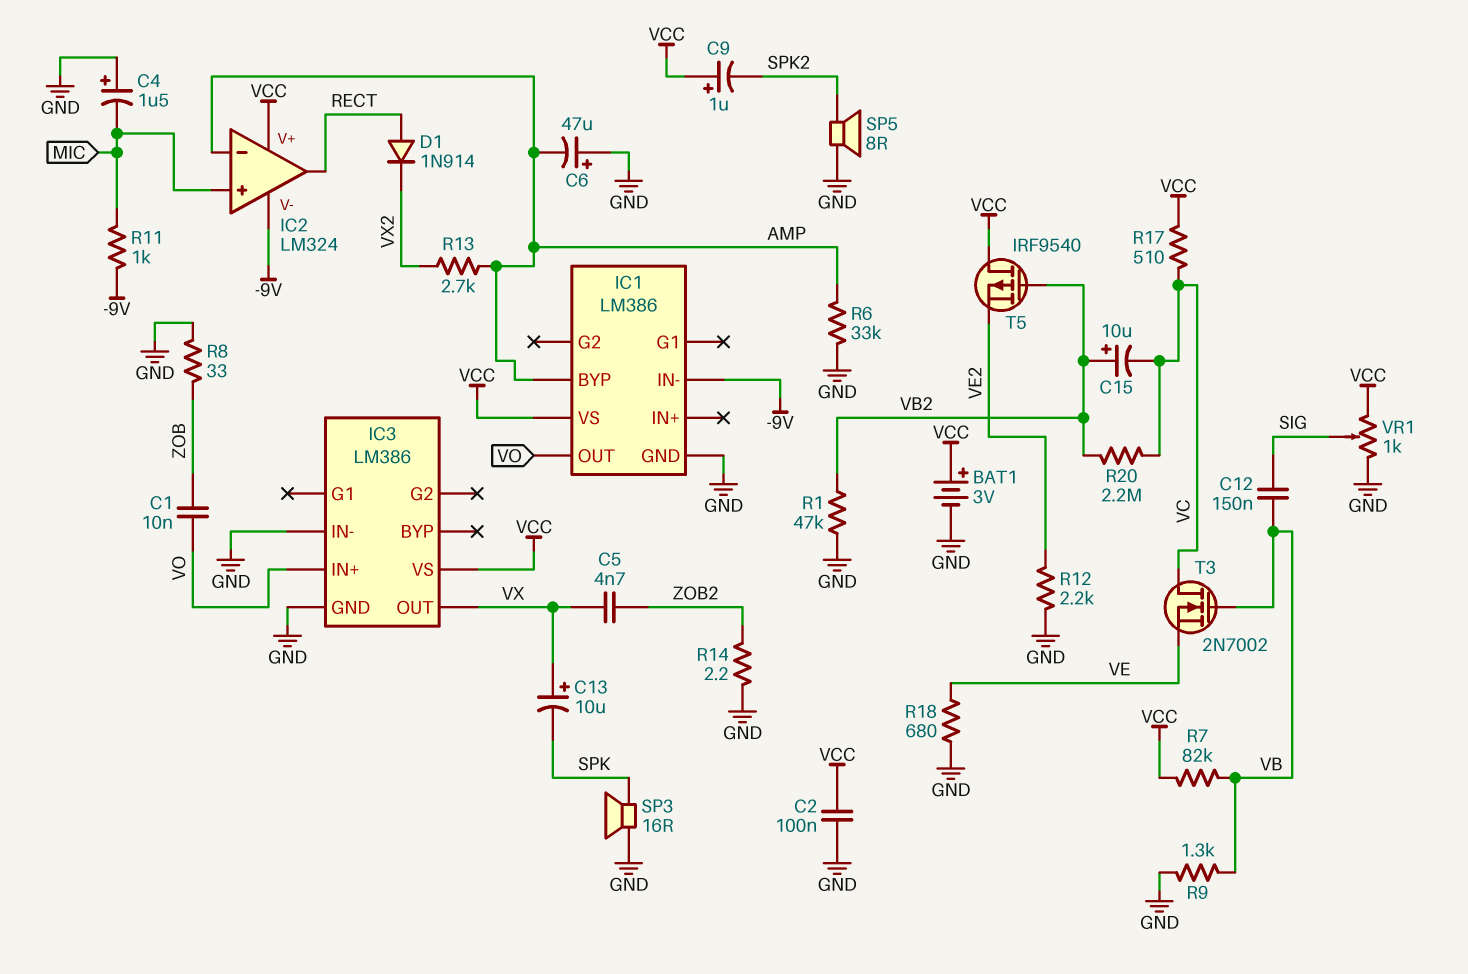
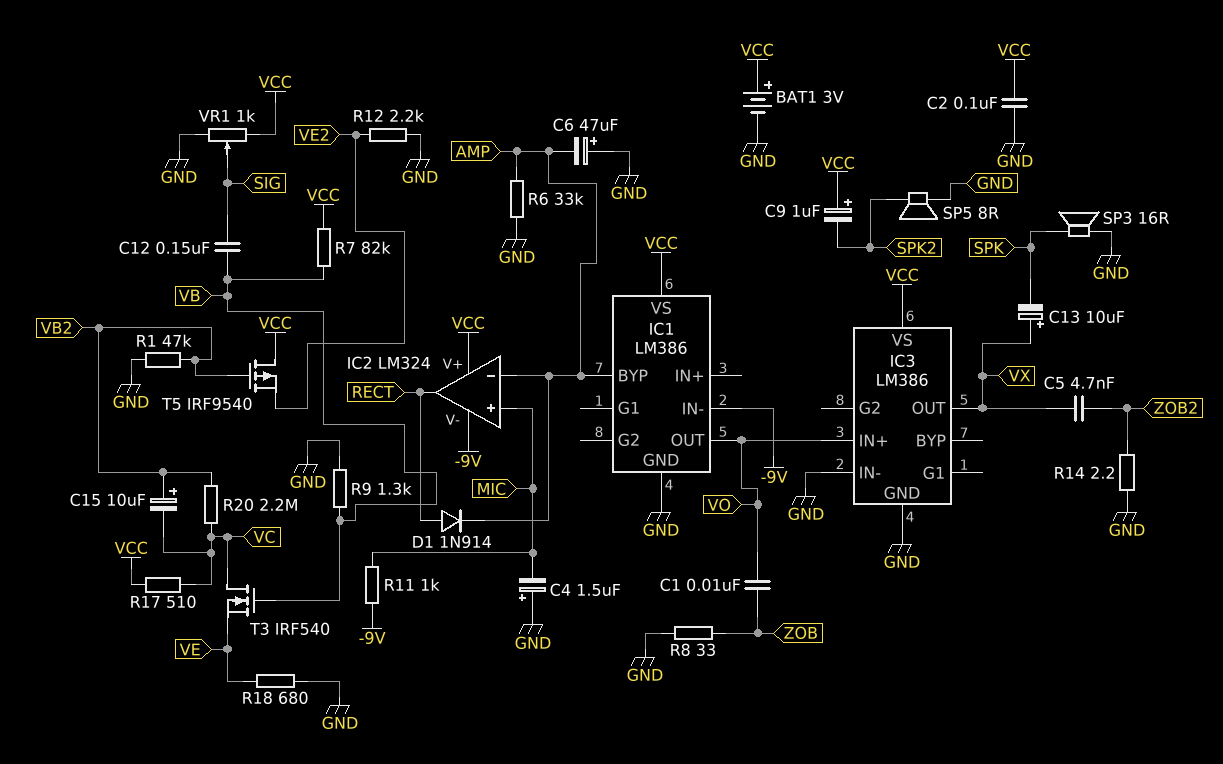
D1: diode 1N914 (A RECT, K VX2) -> diode 1N914 (A RECT, K AMP)
R13: 2.7k (AMP, VX2) -> none
T3: NMOS 2N7002 (G VB, D VC, S VE) -> NMOS IRF540 (G VB, D VC, S VE)

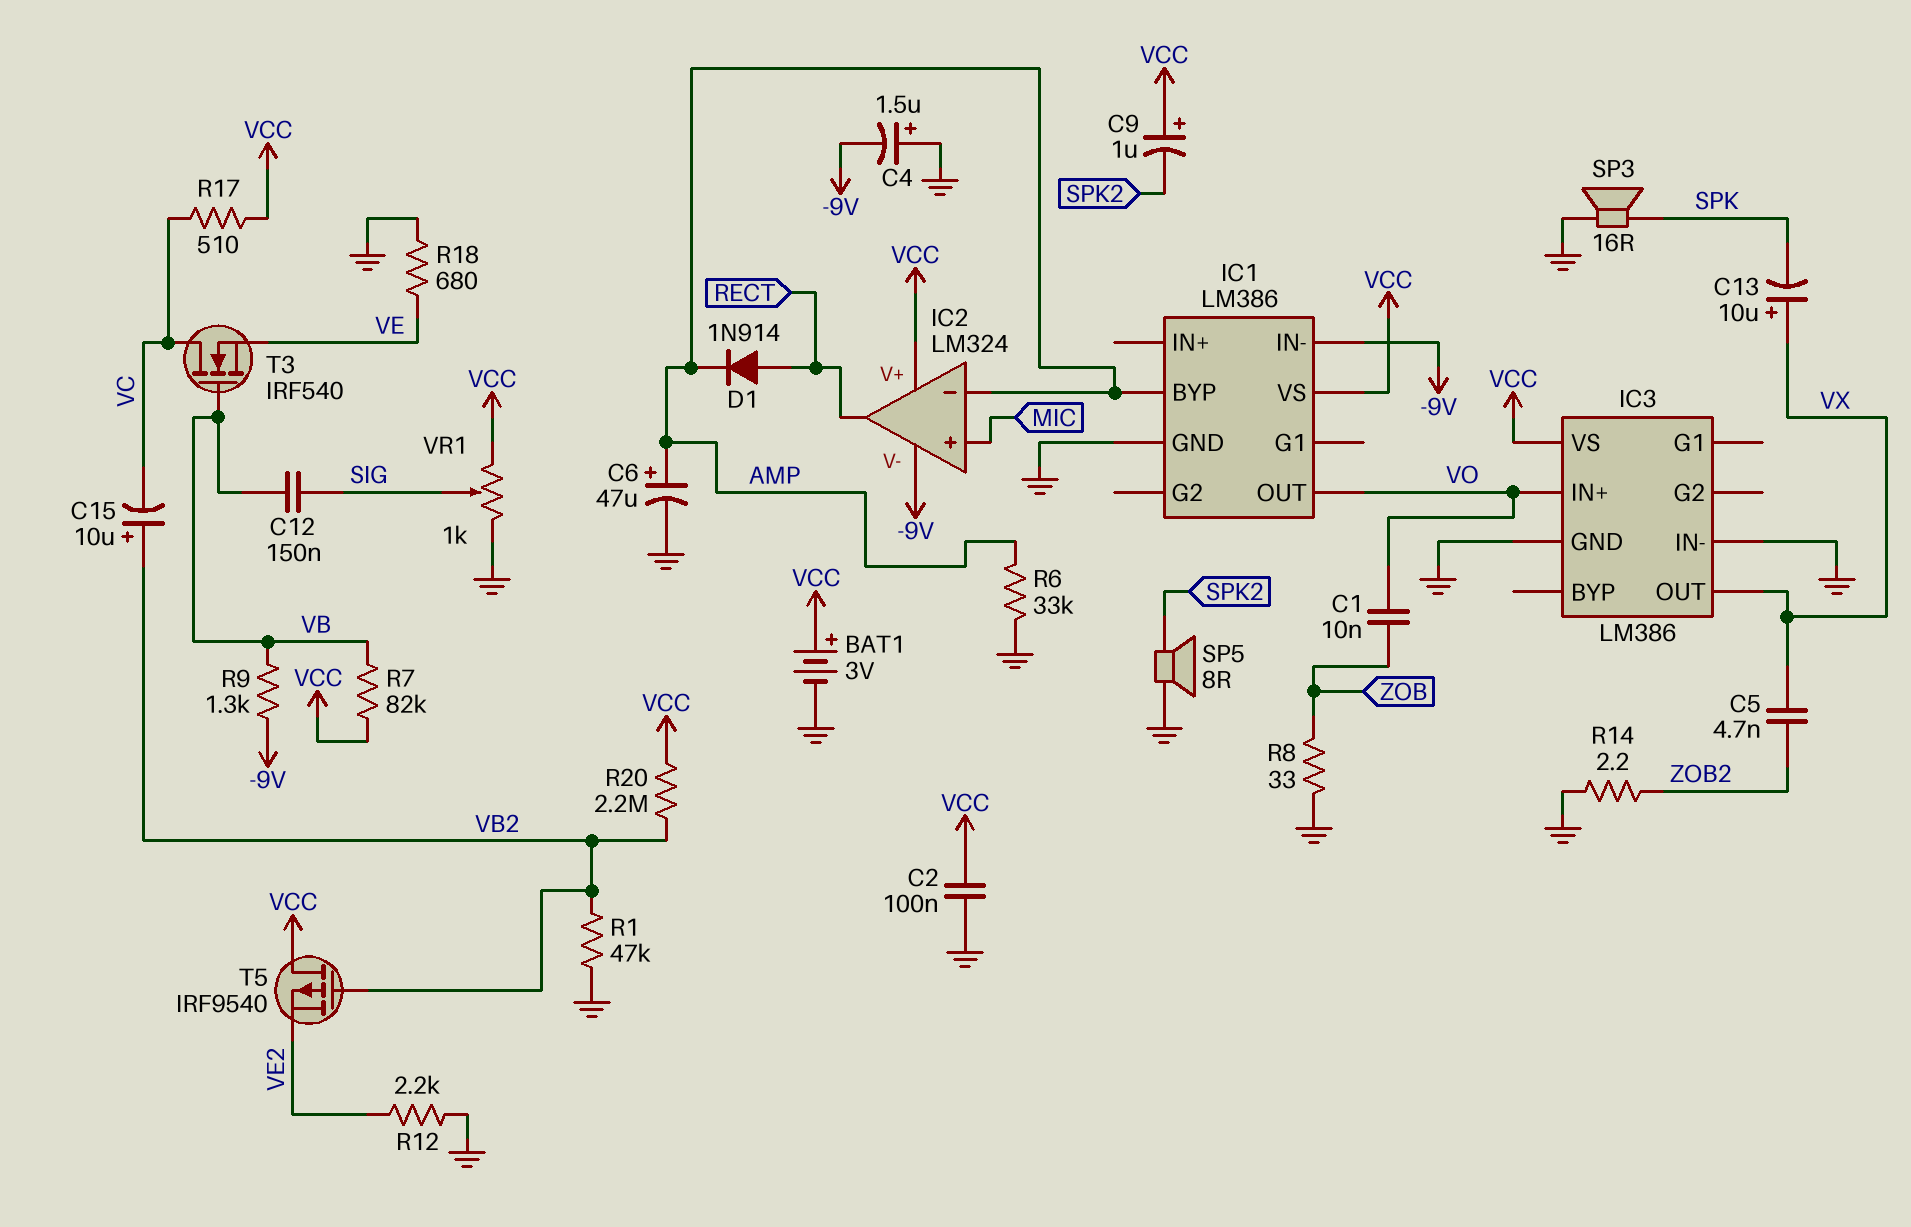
C4: 1.5uF (plus GND, minus MIC) -> 1.5uF (plus GND, minus -9V)
C6: 47uF (plus GND, minus AMP) -> 47uF (plus AMP, minus GND)
R9: 1.3k (GND, VB) -> 1.3k (-9V, VB)
R11: 1k (-9V, MIC) -> none
R20: 2.2M (VB2, VC) -> 2.2M (VB2, VCC)

